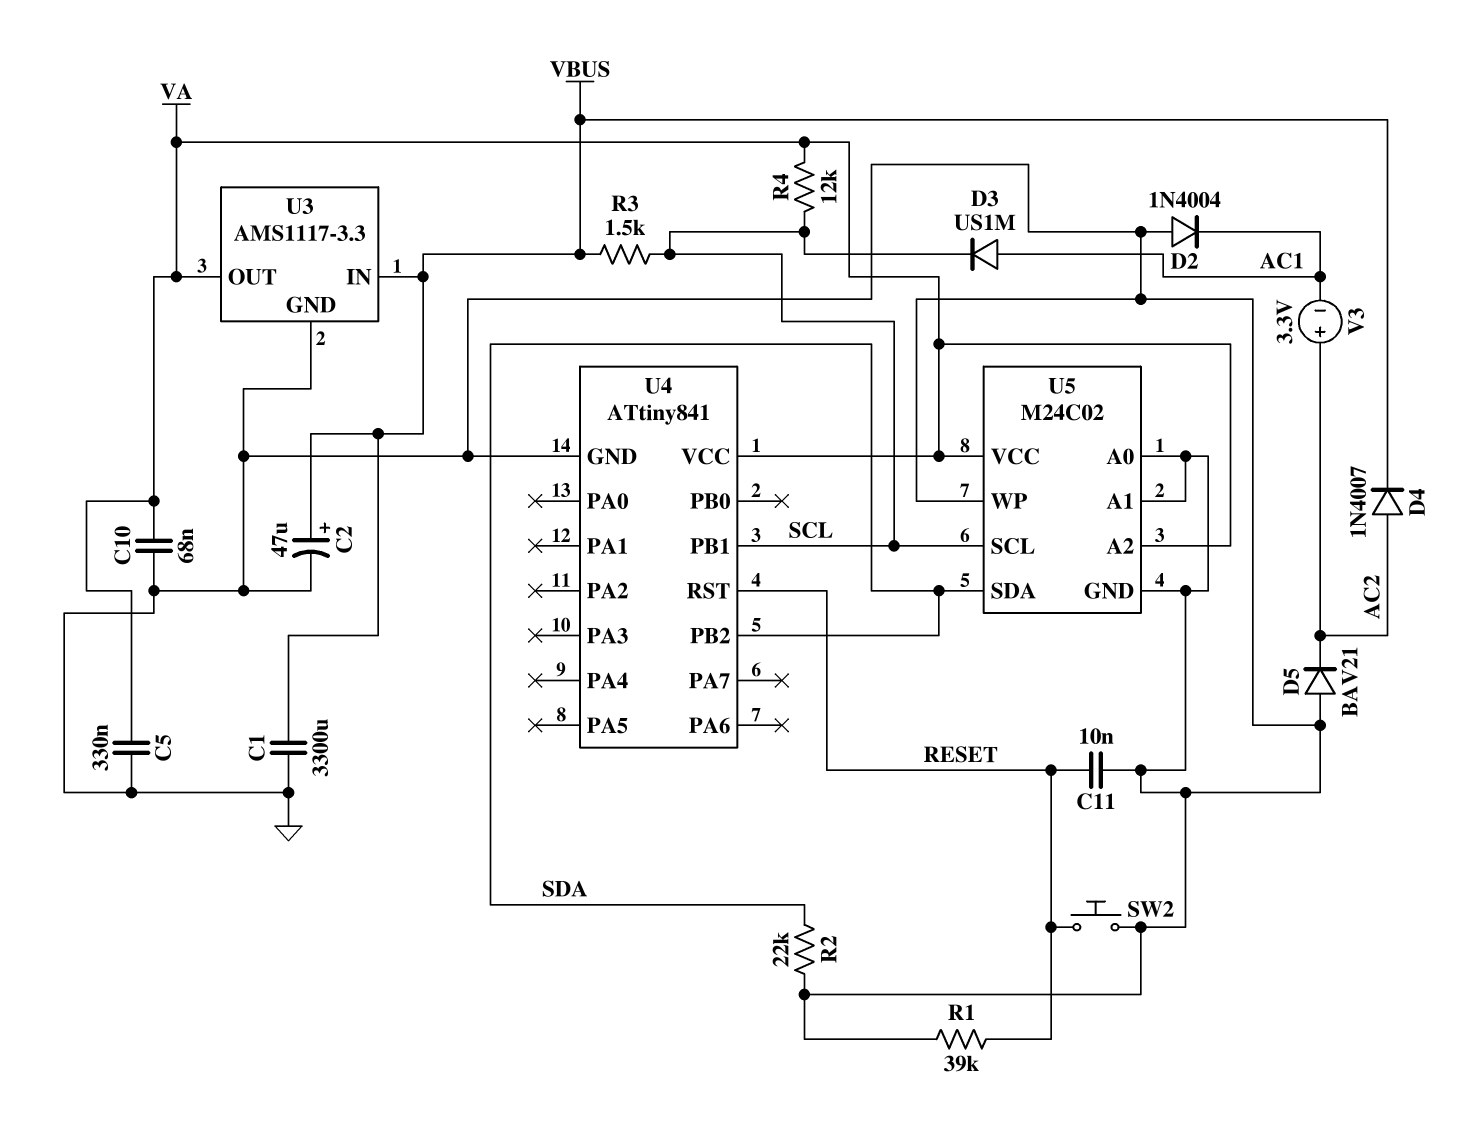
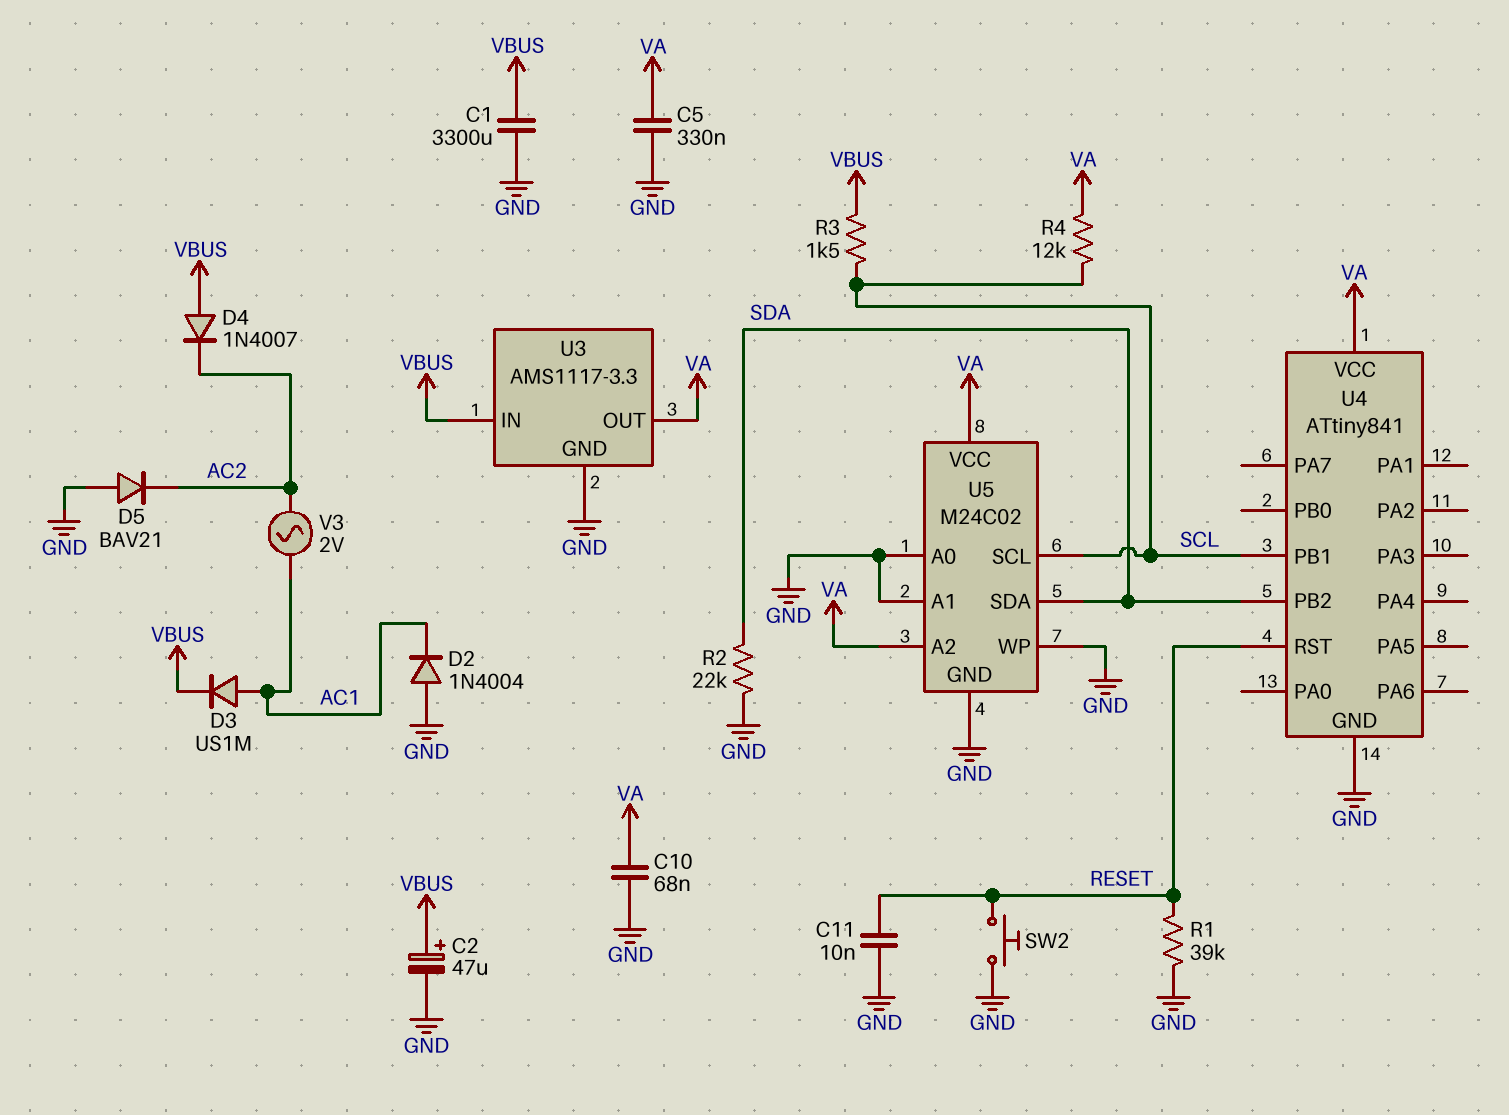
D3: diode US1M (A AC1, K SCL) -> diode US1M (A AC1, K VBUS)
D4: diode 1N4007 (A AC2, K VBUS) -> diode 1N4007 (A VBUS, K AC2)
V3: 3.3V (plus AC2, minus AC1) -> AC 2V (AC1, AC2)

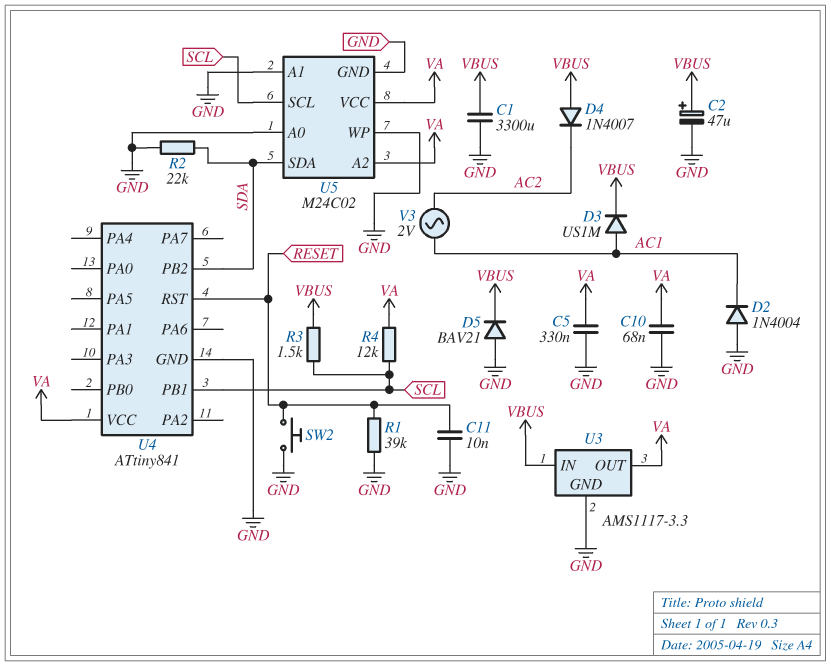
D5: diode BAV21 (A GND, K AC2) -> diode BAV21 (A GND, K VBUS)

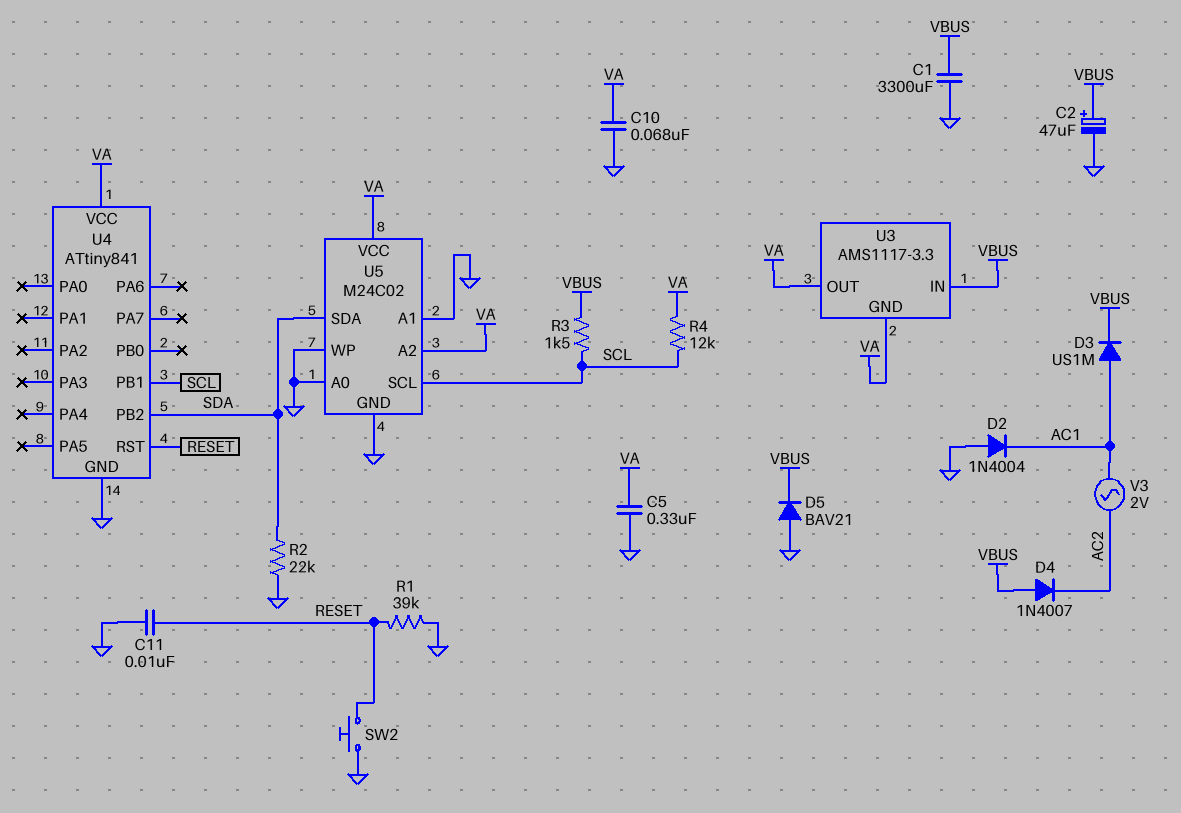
U3 pin GND: GND -> VA

